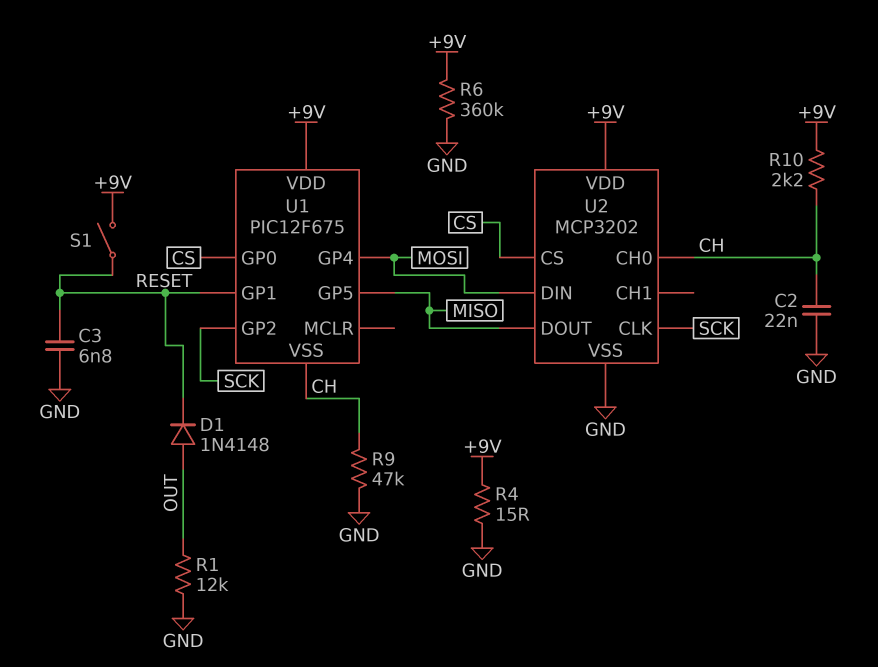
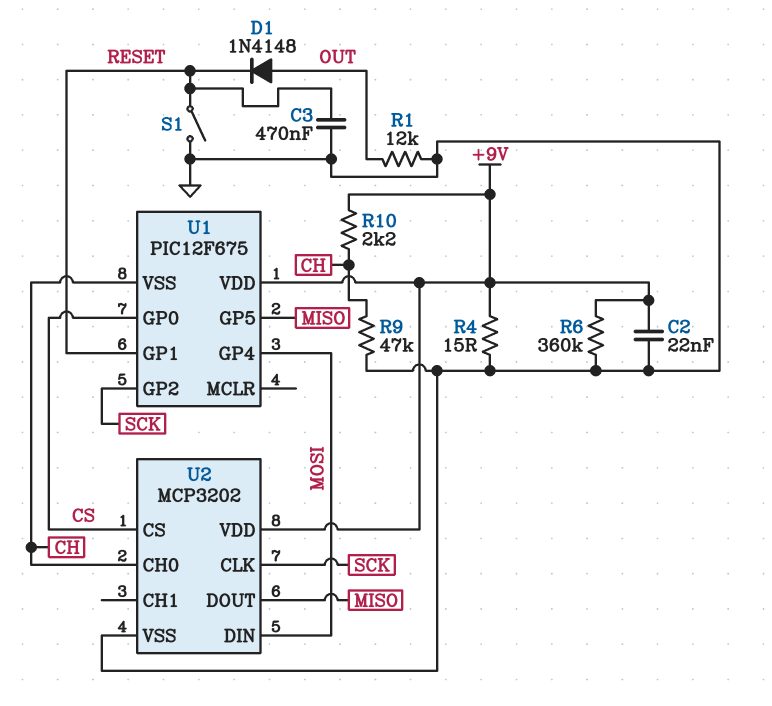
C2: 22nF (CH, GND) -> 22nF (+9V, GND)
C3: 6.8nF (GND, RESET) -> 470nF (GND, RESET)
S1: switch (+9V, RESET) -> switch (GND, RESET)

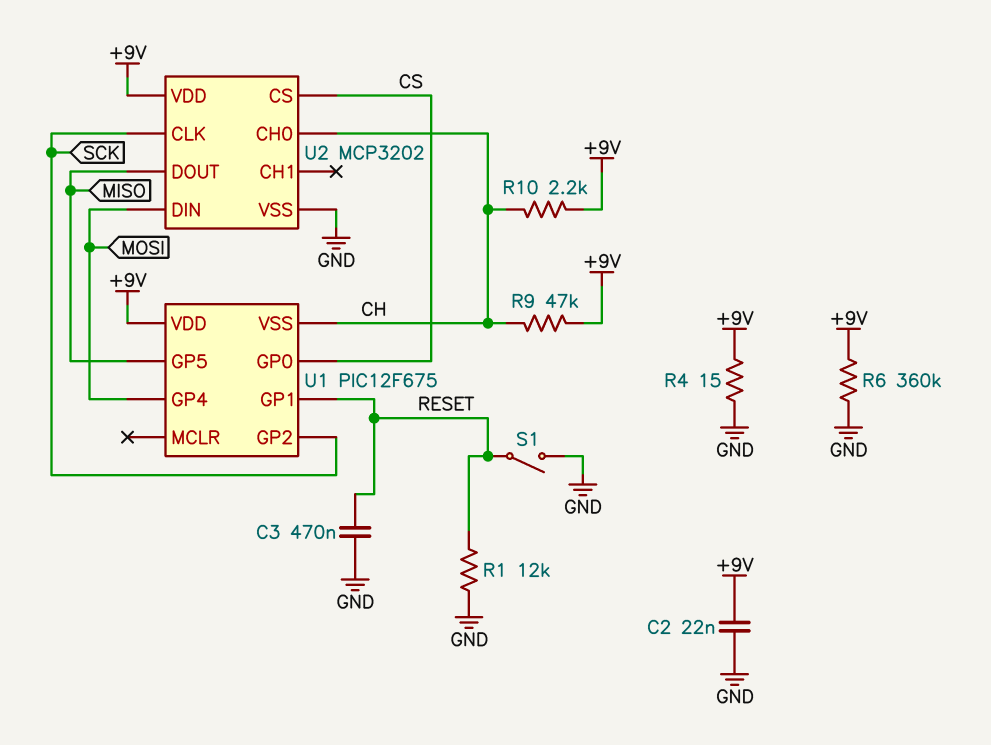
D1: diode 1N4148 (A OUT, K RESET) -> none
R1: 12k (GND, OUT) -> 12k (GND, RESET)
R9: 47k (CH, GND) -> 47k (+9V, CH)

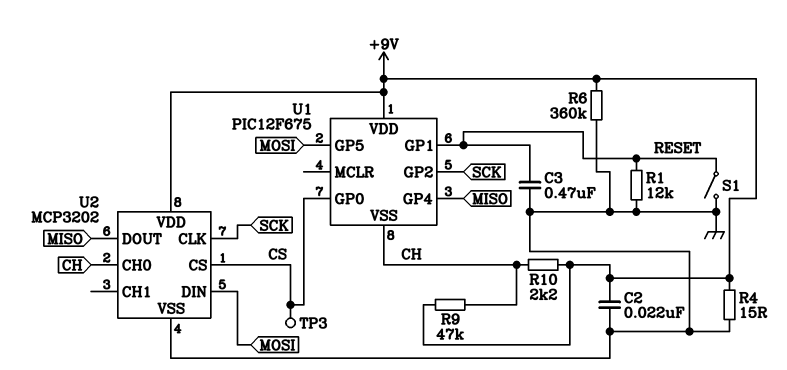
TP3: none -> test point (CS)
U1 pin GP4: MOSI -> MISO
U1 pin GP5: MISO -> MOSI

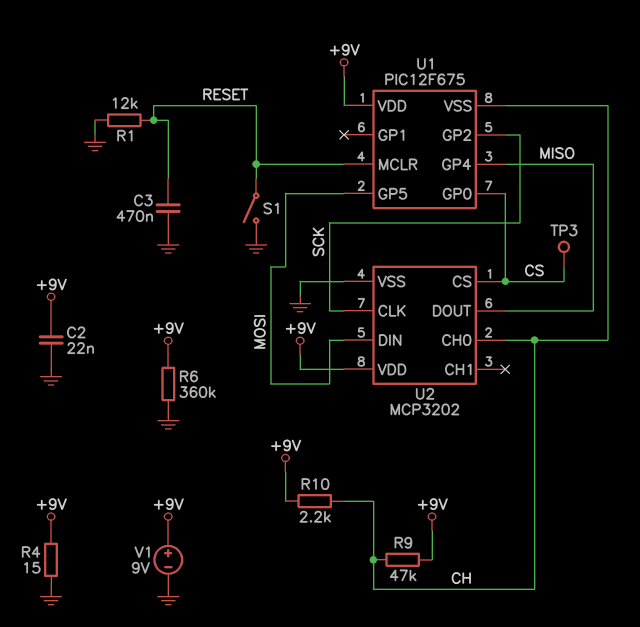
U1 pin GP1: RESET -> none
U1 pin MCLR: none -> RESET
V1: none -> 9V (plus +9V, minus GND)

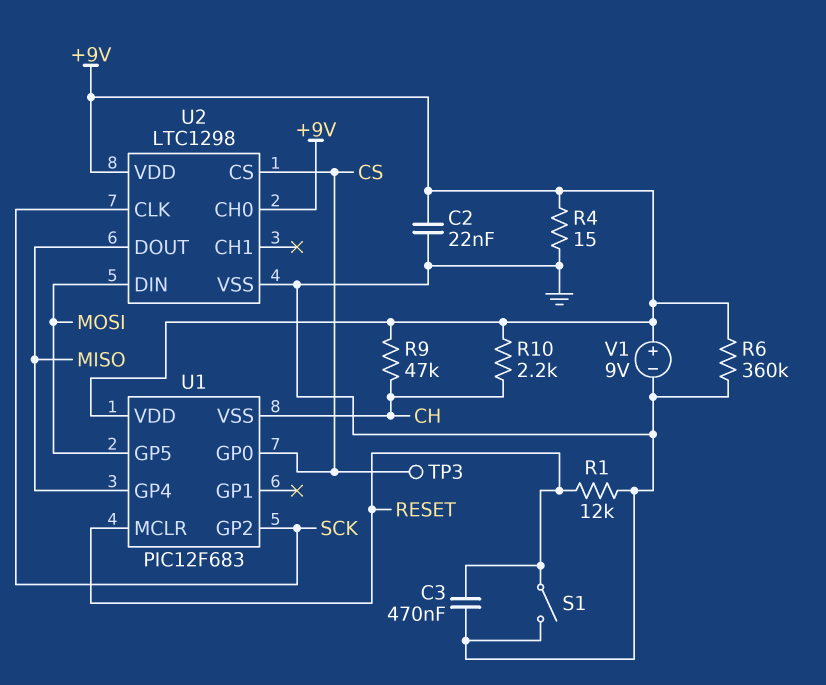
U1: PIC12F675 -> PIC12F683
U2: MCP3202 -> LTC1298
U2 pin CH0: CH -> +9V

